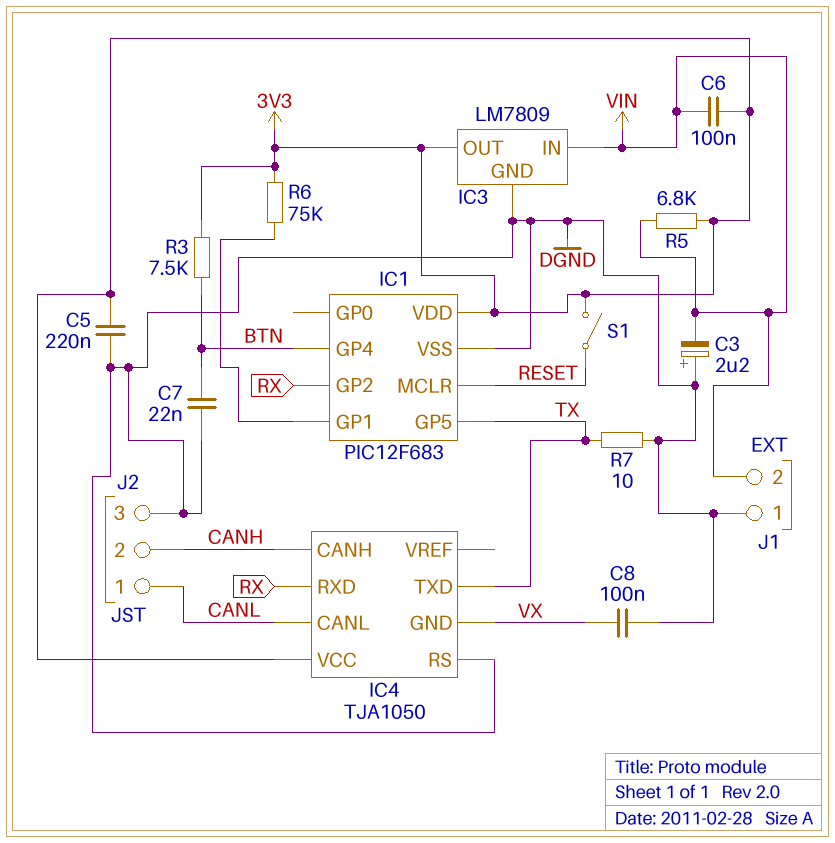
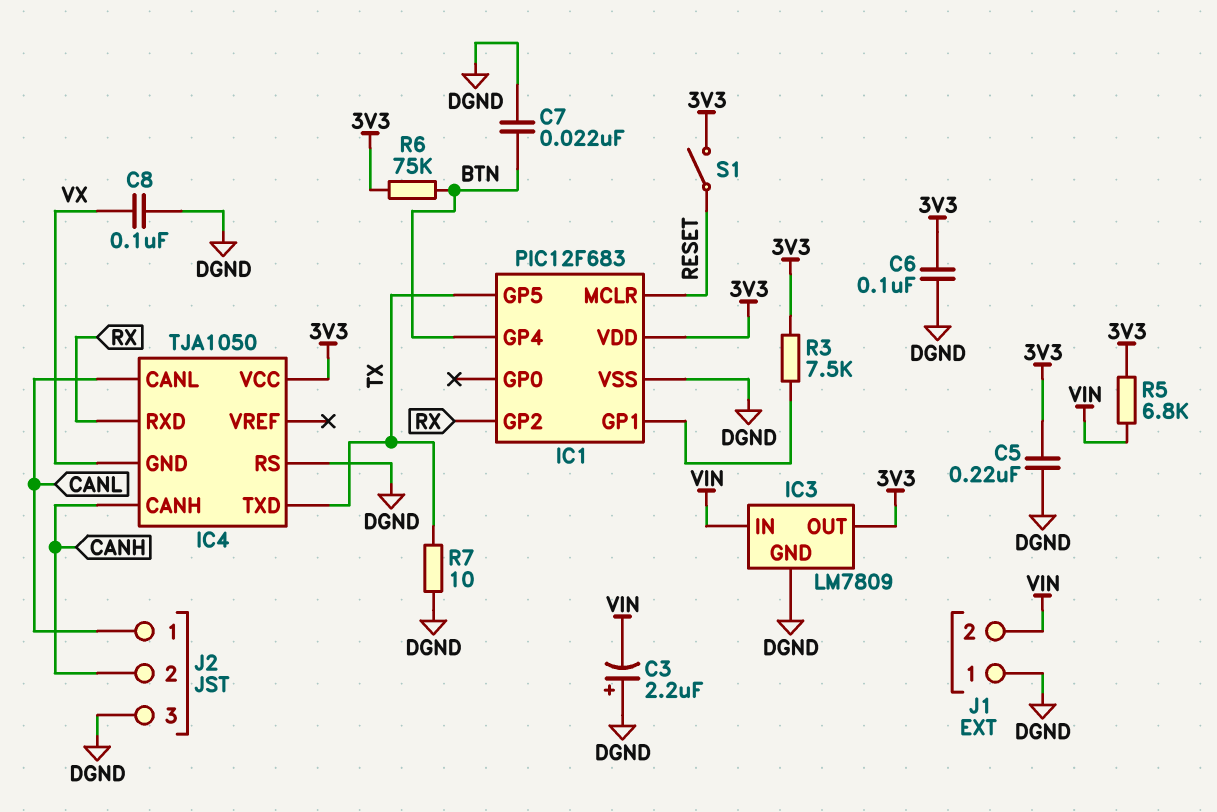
C6: 100nF (3V3, VIN) -> 100nF (3V3, DGND)
R3: 7.5k (3V3, BTN) -> 7.5k (3V3, IC1/GP1)
R6: 75k (3V3, IC1/GP1) -> 75k (3V3, BTN)

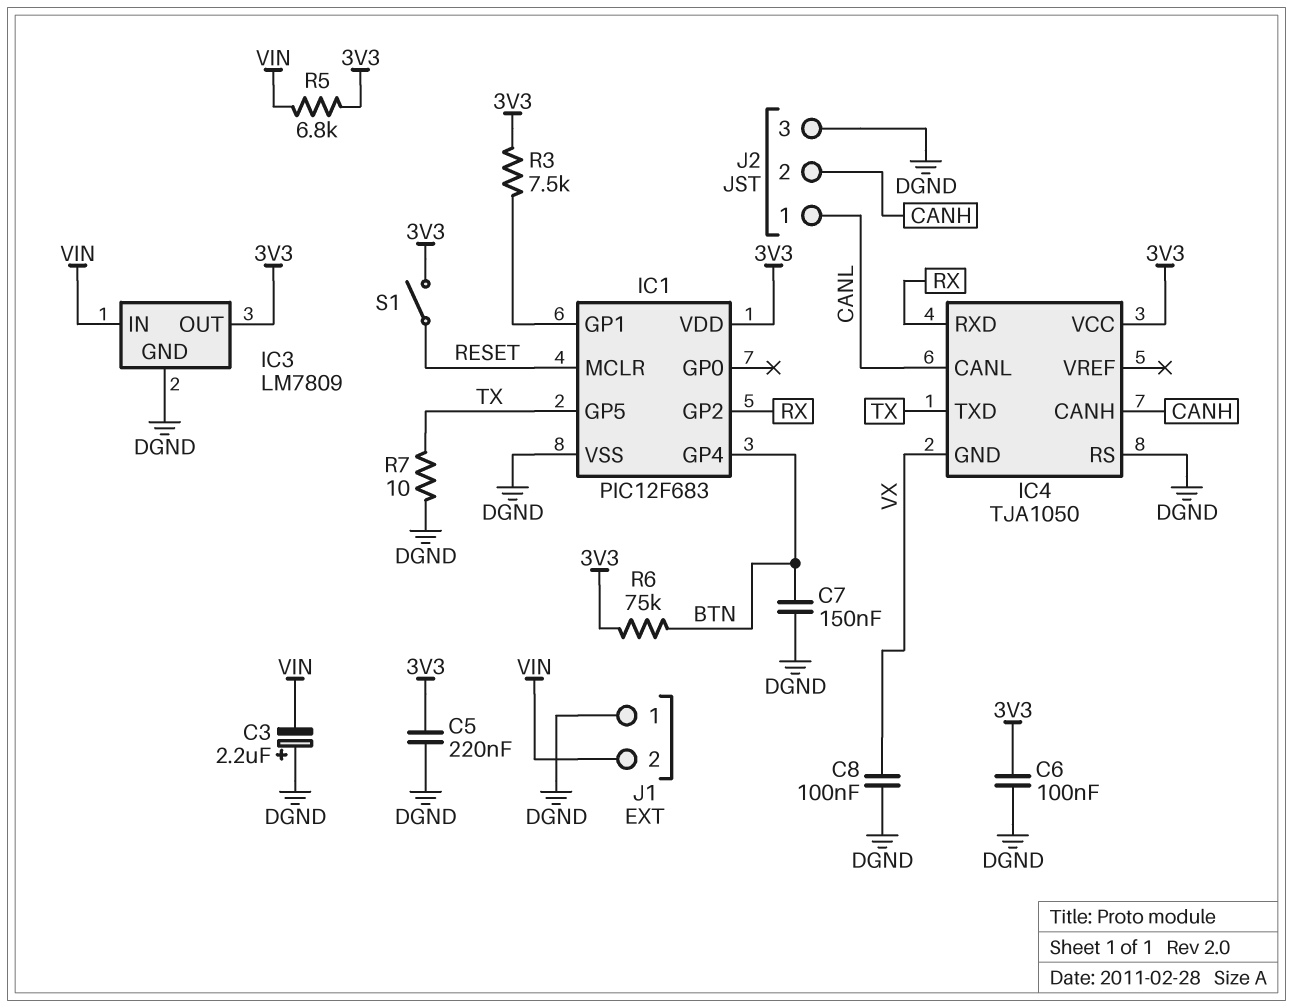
C7: 22nF (BTN, DGND) -> 150nF (BTN, DGND)

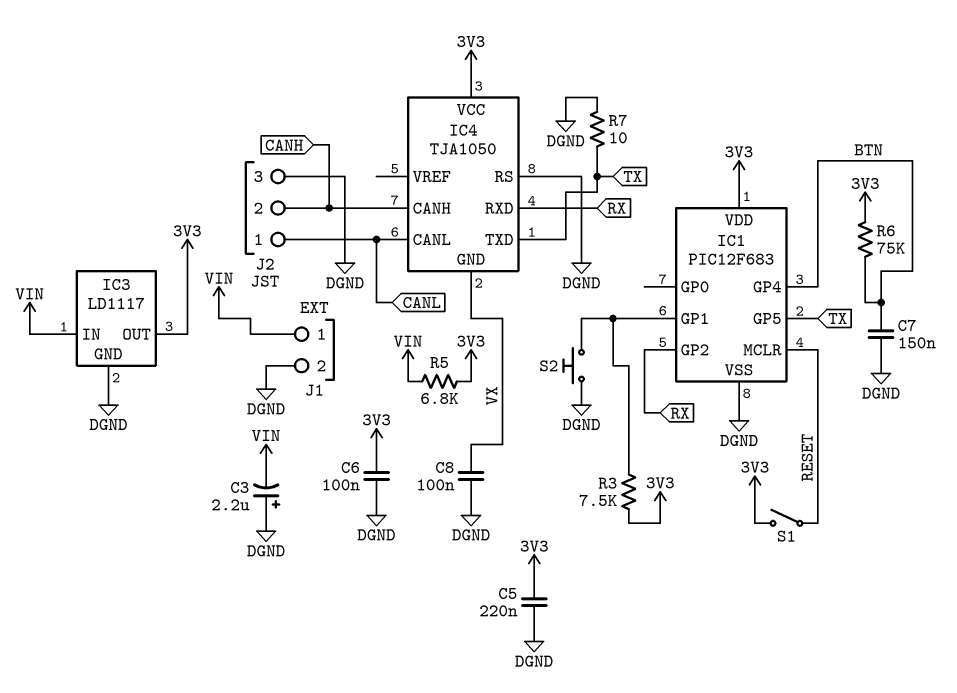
IC3: LM7809 -> LD1117
J1 pin 1: DGND -> VIN
J1 pin 2: VIN -> DGND
S2: none -> button (DGND, IC1/GP1)

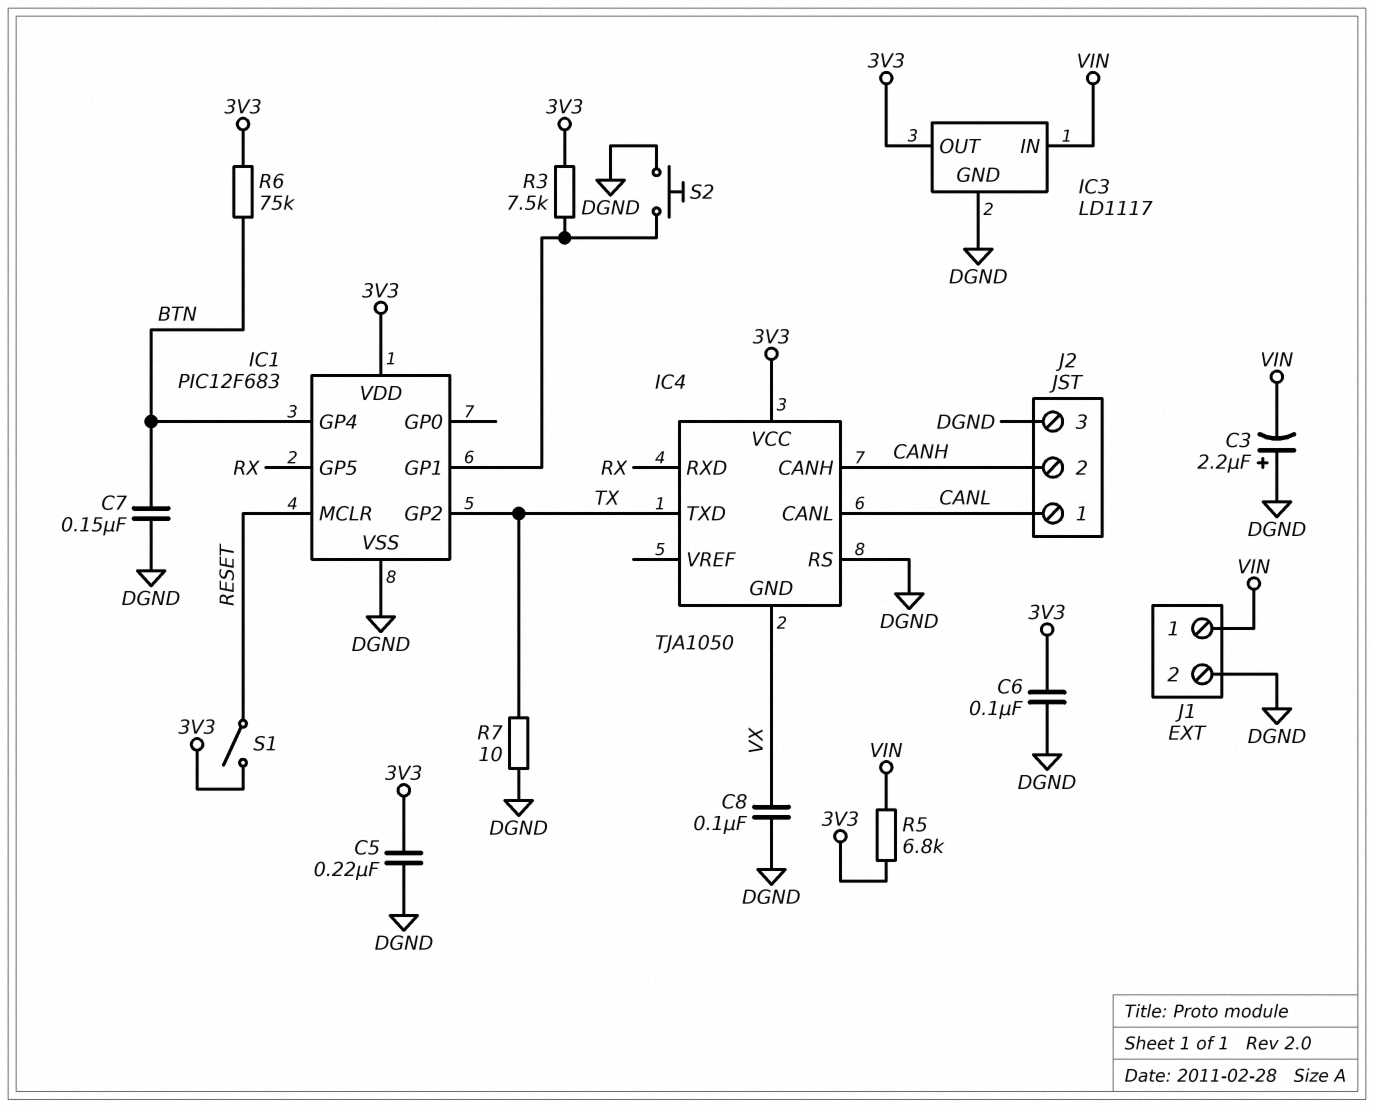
IC1 pin GP2: RX -> TX
IC1 pin GP5: TX -> RX

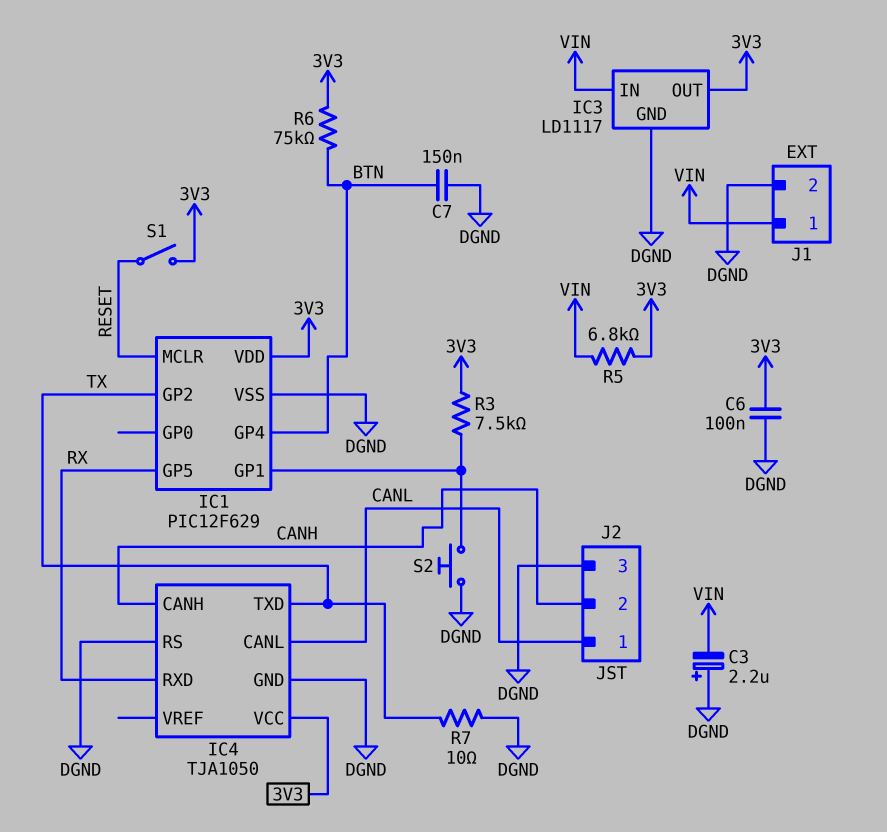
C5: 220nF (3V3, DGND) -> none
C8: 100nF (DGND, VX) -> none
IC1: PIC12F683 -> PIC12F629
IC4 pin GND: VX -> DGND

